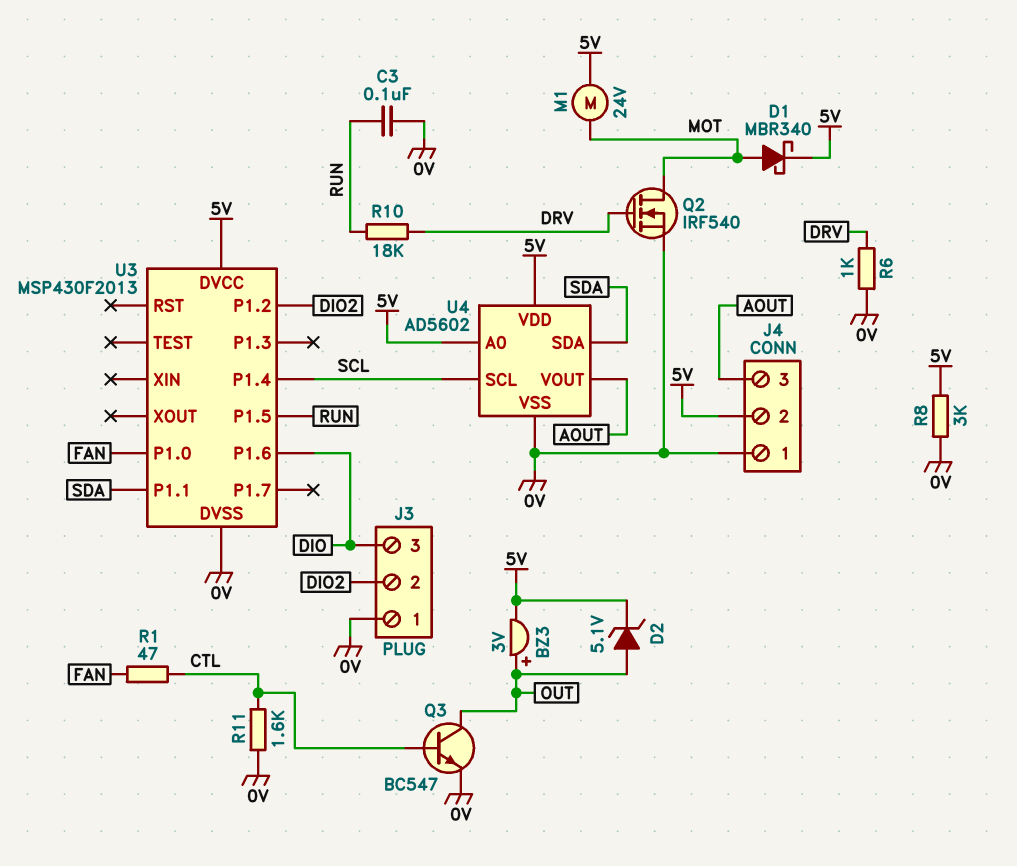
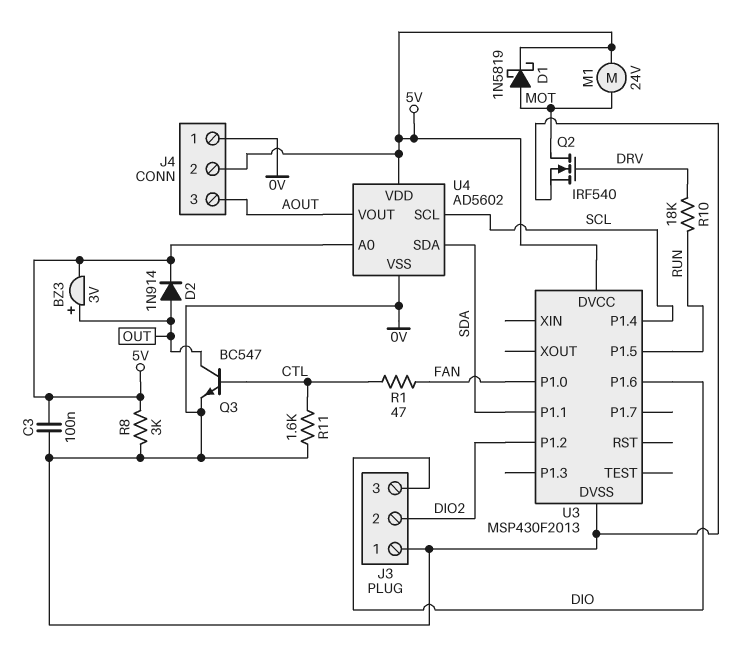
C3: 100nF (0V, RUN) -> 100nF (0V, 5V)
D1: schottky MBR340 (A MOT, K 5V) -> schottky 1N5819 (A MOT, K 5V)
D2: zener 5.1V (A OUT, K 5V) -> diode 1N914 (A OUT, K 5V)
R6: 1k (0V, DRV) -> none

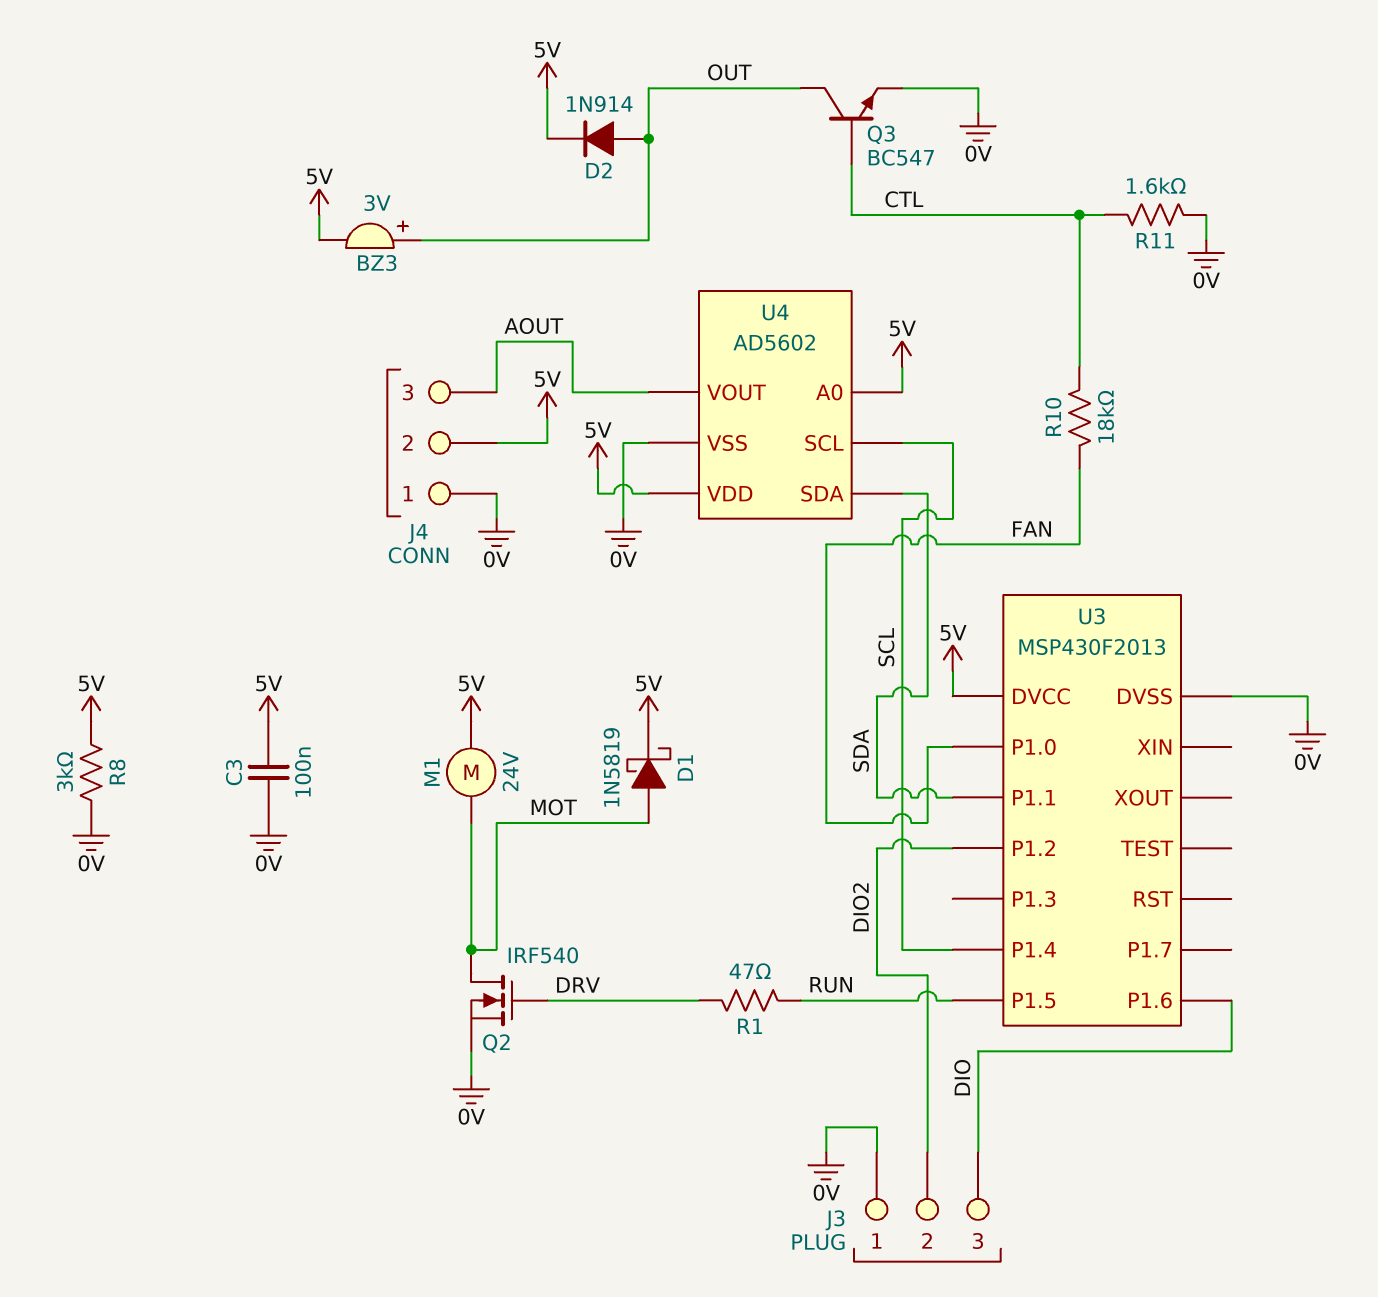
R1: 47 (CTL, FAN) -> 47 (DRV, RUN)
R10: 18k (DRV, RUN) -> 18k (CTL, FAN)

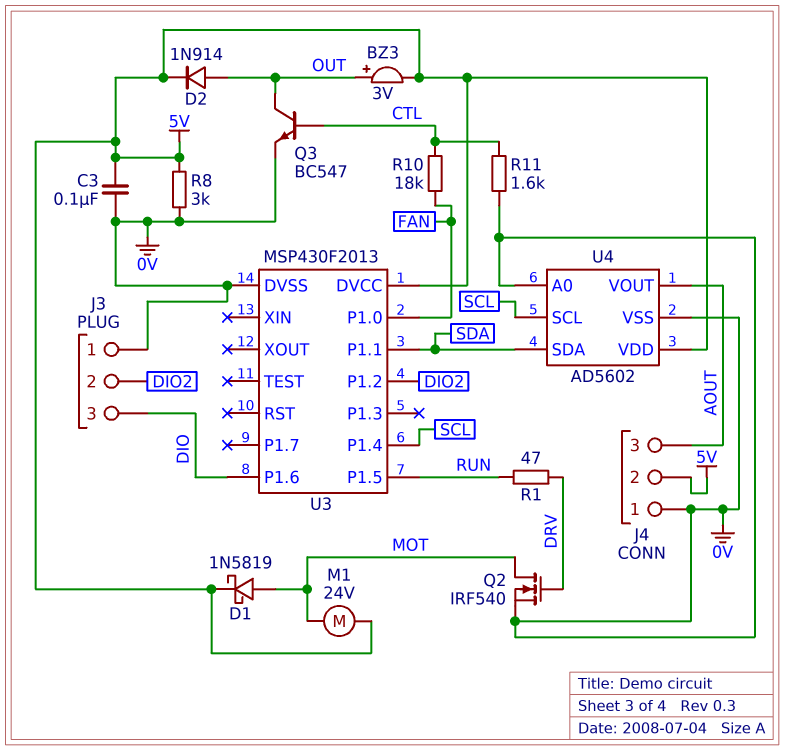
U4 pin A0: 5V -> 0V

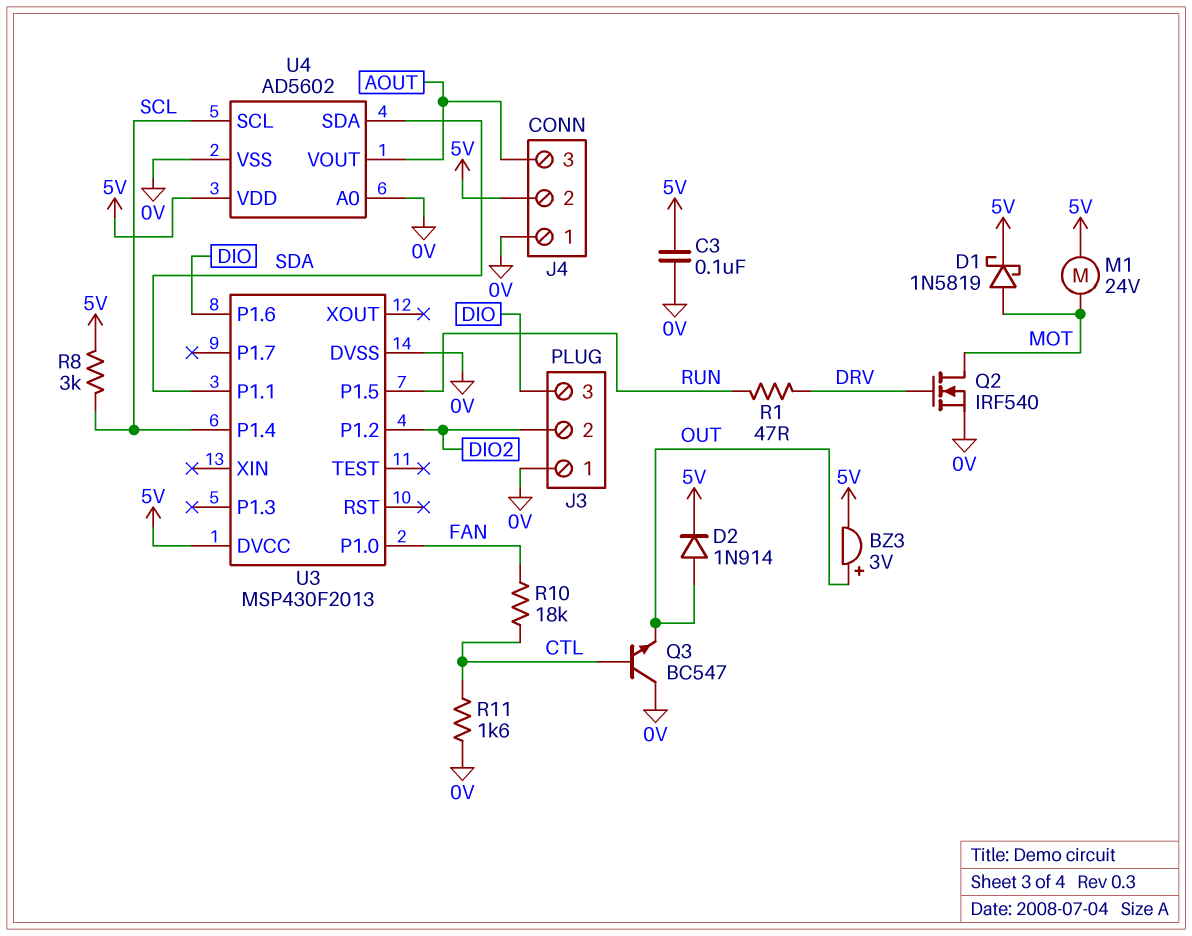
Q3: NPN BC547 (B CTL, C OUT, E 0V) -> NPN BC547 (B CTL, C 0V, E OUT)
R8: 3k (0V, 5V) -> 3k (5V, SCL)

